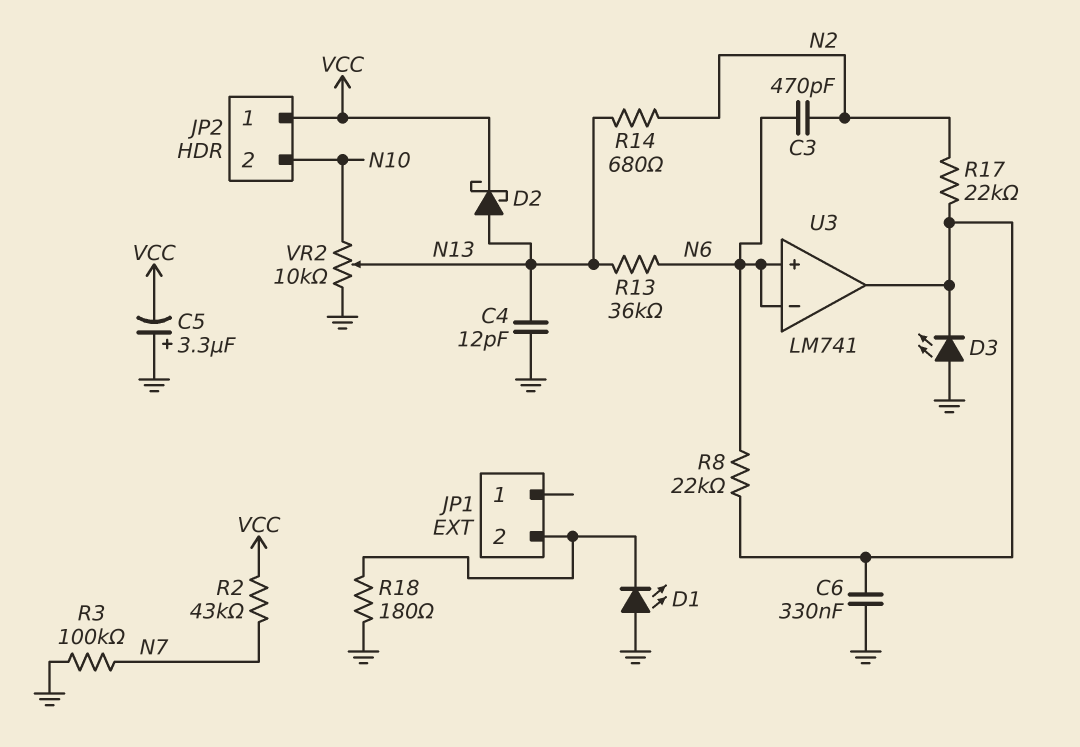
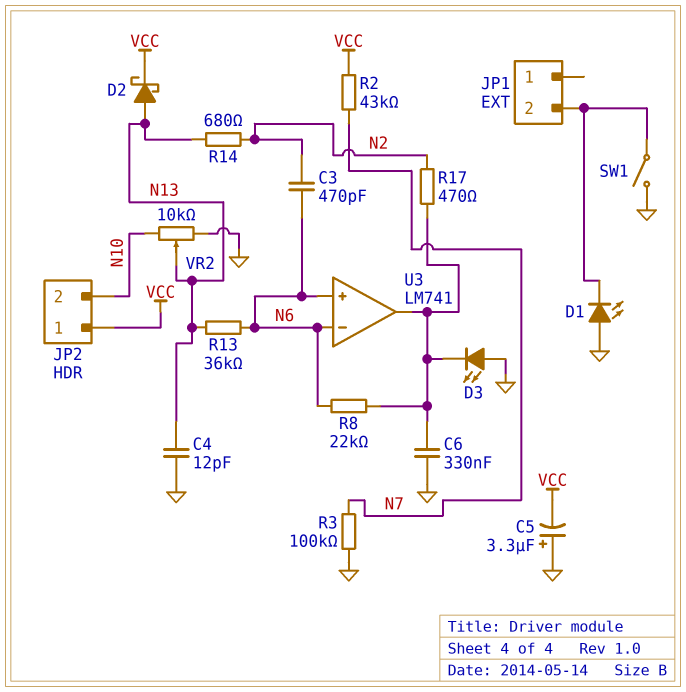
R17: 22k (N2, U3/out) -> 470 (N2, U3/out)
R18: 180 (GND, JP1/2) -> none
SW1: none -> switch (GND, JP1/2)

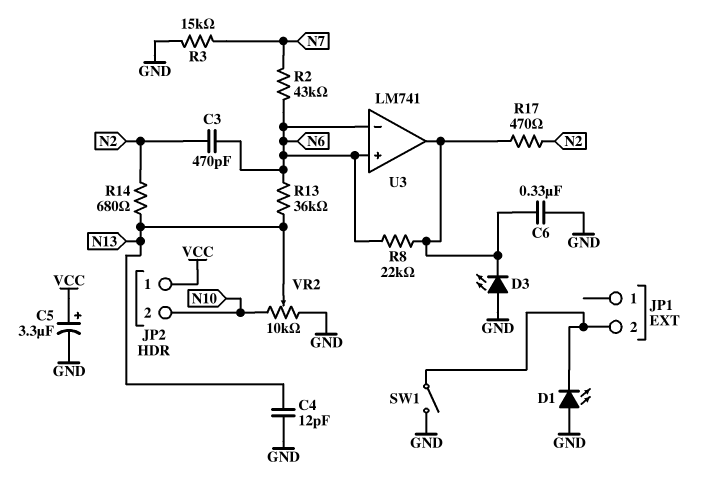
C5: 3.3uF (plus GND, minus VCC) -> 3.3uF (plus VCC, minus GND)
D2: schottky (A N13, K VCC) -> none
R2: 43k (N7, VCC) -> 43k (N6, N7)
R3: 100k (GND, N7) -> 15k (GND, N7)

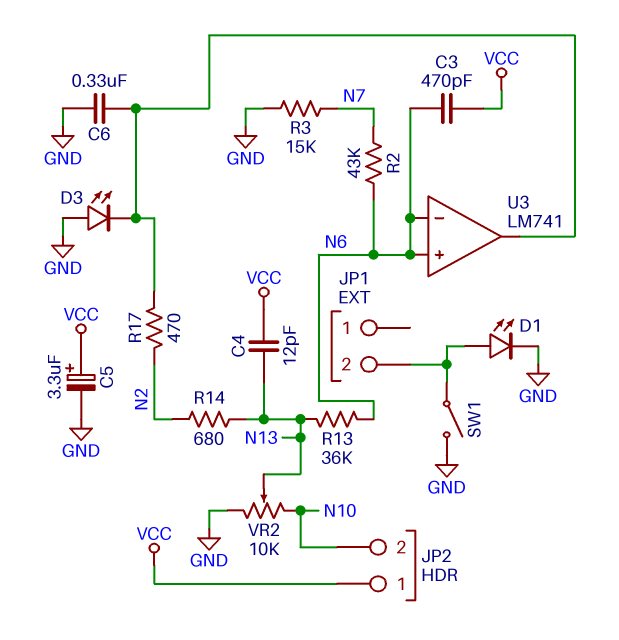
C3: 470pF (N2, N6) -> 470pF (N6, VCC)
C4: 12pF (GND, N13) -> 12pF (N13, VCC)
D1: LED (A GND, K JP1/2) -> LED (A JP1/2, K GND)
R8: 22k (N6, U3/out) -> none

